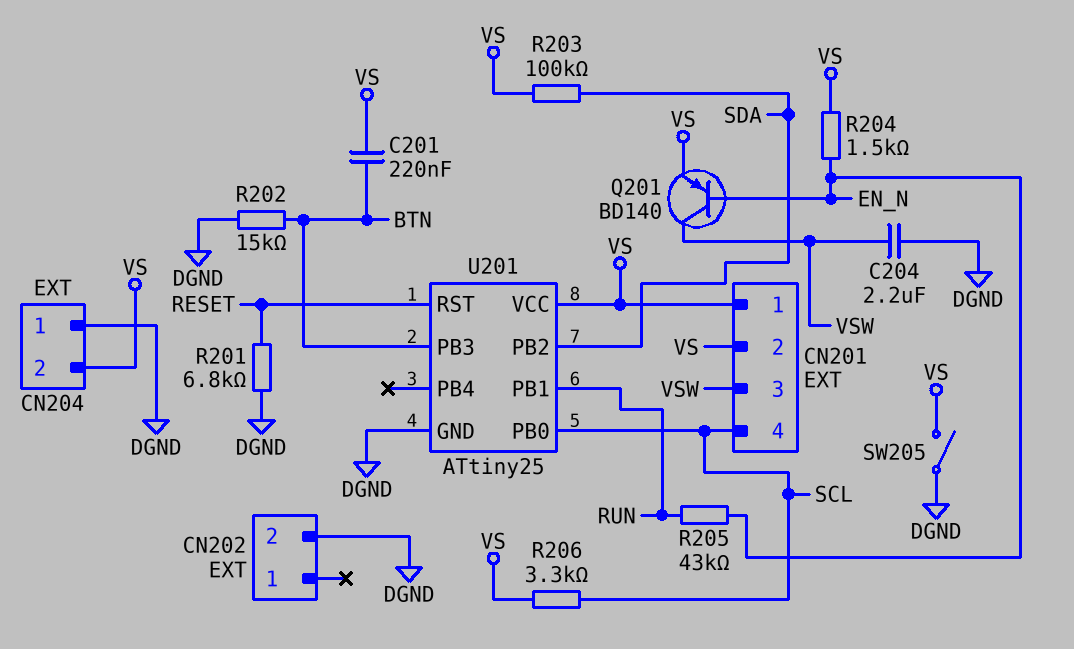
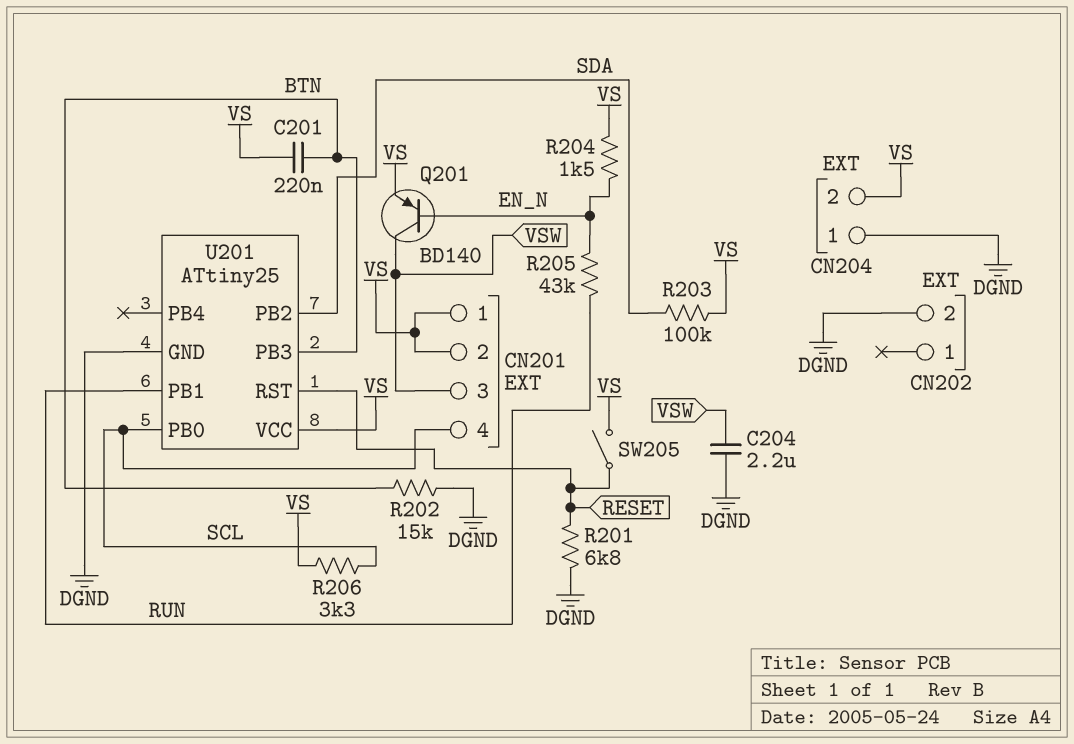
SW205: switch (DGND, VS) -> switch (RESET, VS)

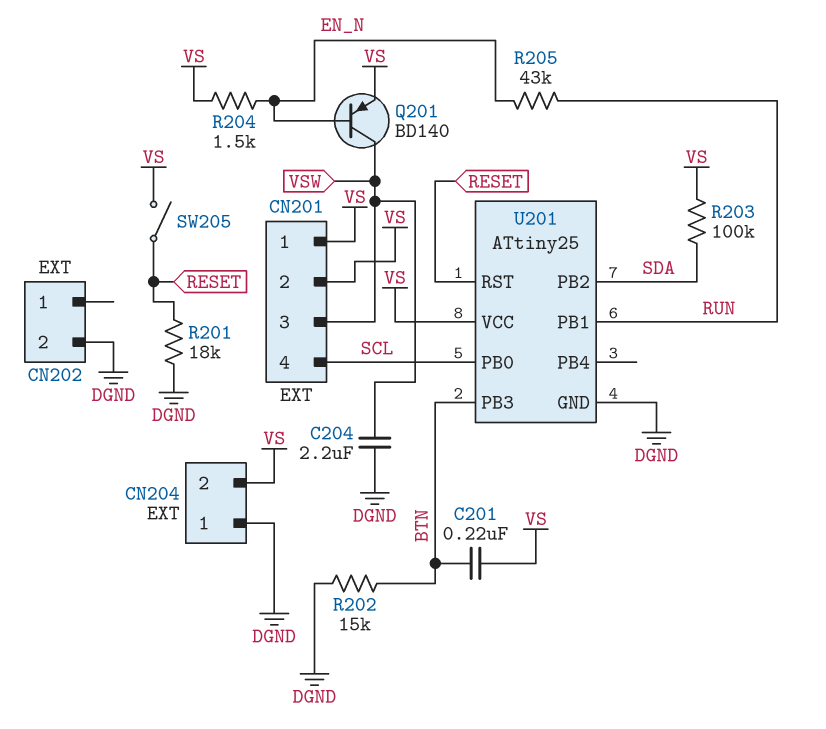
R201: 6.8k (DGND, RESET) -> 18k (DGND, RESET)
R206: 3.3k (SCL, VS) -> none

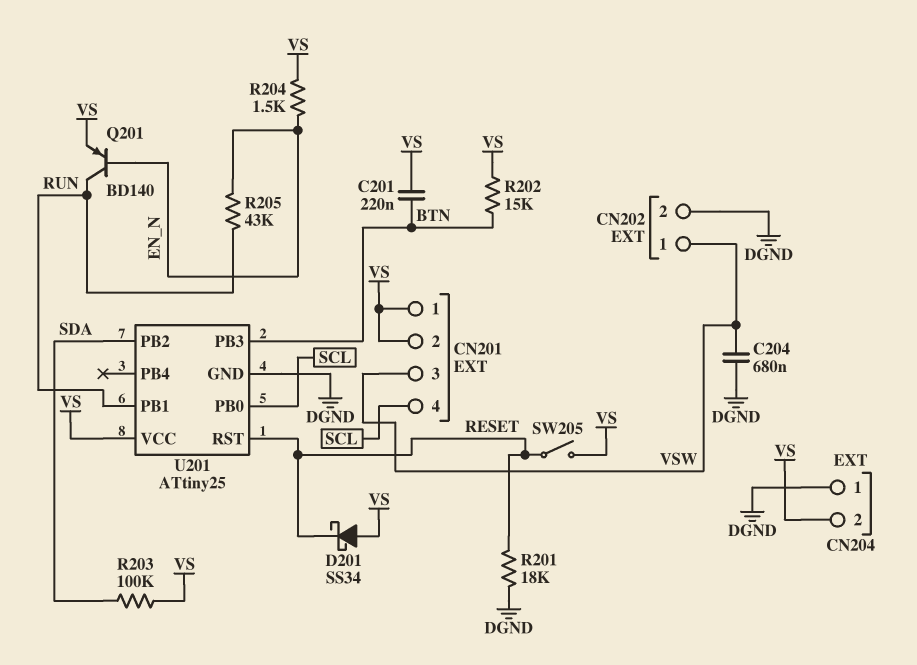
C204: 2.2uF (DGND, VSW) -> 680nF (DGND, VSW)
CN202 pin 1: none -> VSW
D201: none -> schottky SS34 (A VS, K RESET)
Q201: PNP BD140 (B EN_N, C VSW, E VS) -> PNP BD140 (B EN_N, C RUN, E VS)
R202: 15k (BTN, DGND) -> 15k (BTN, VS)

